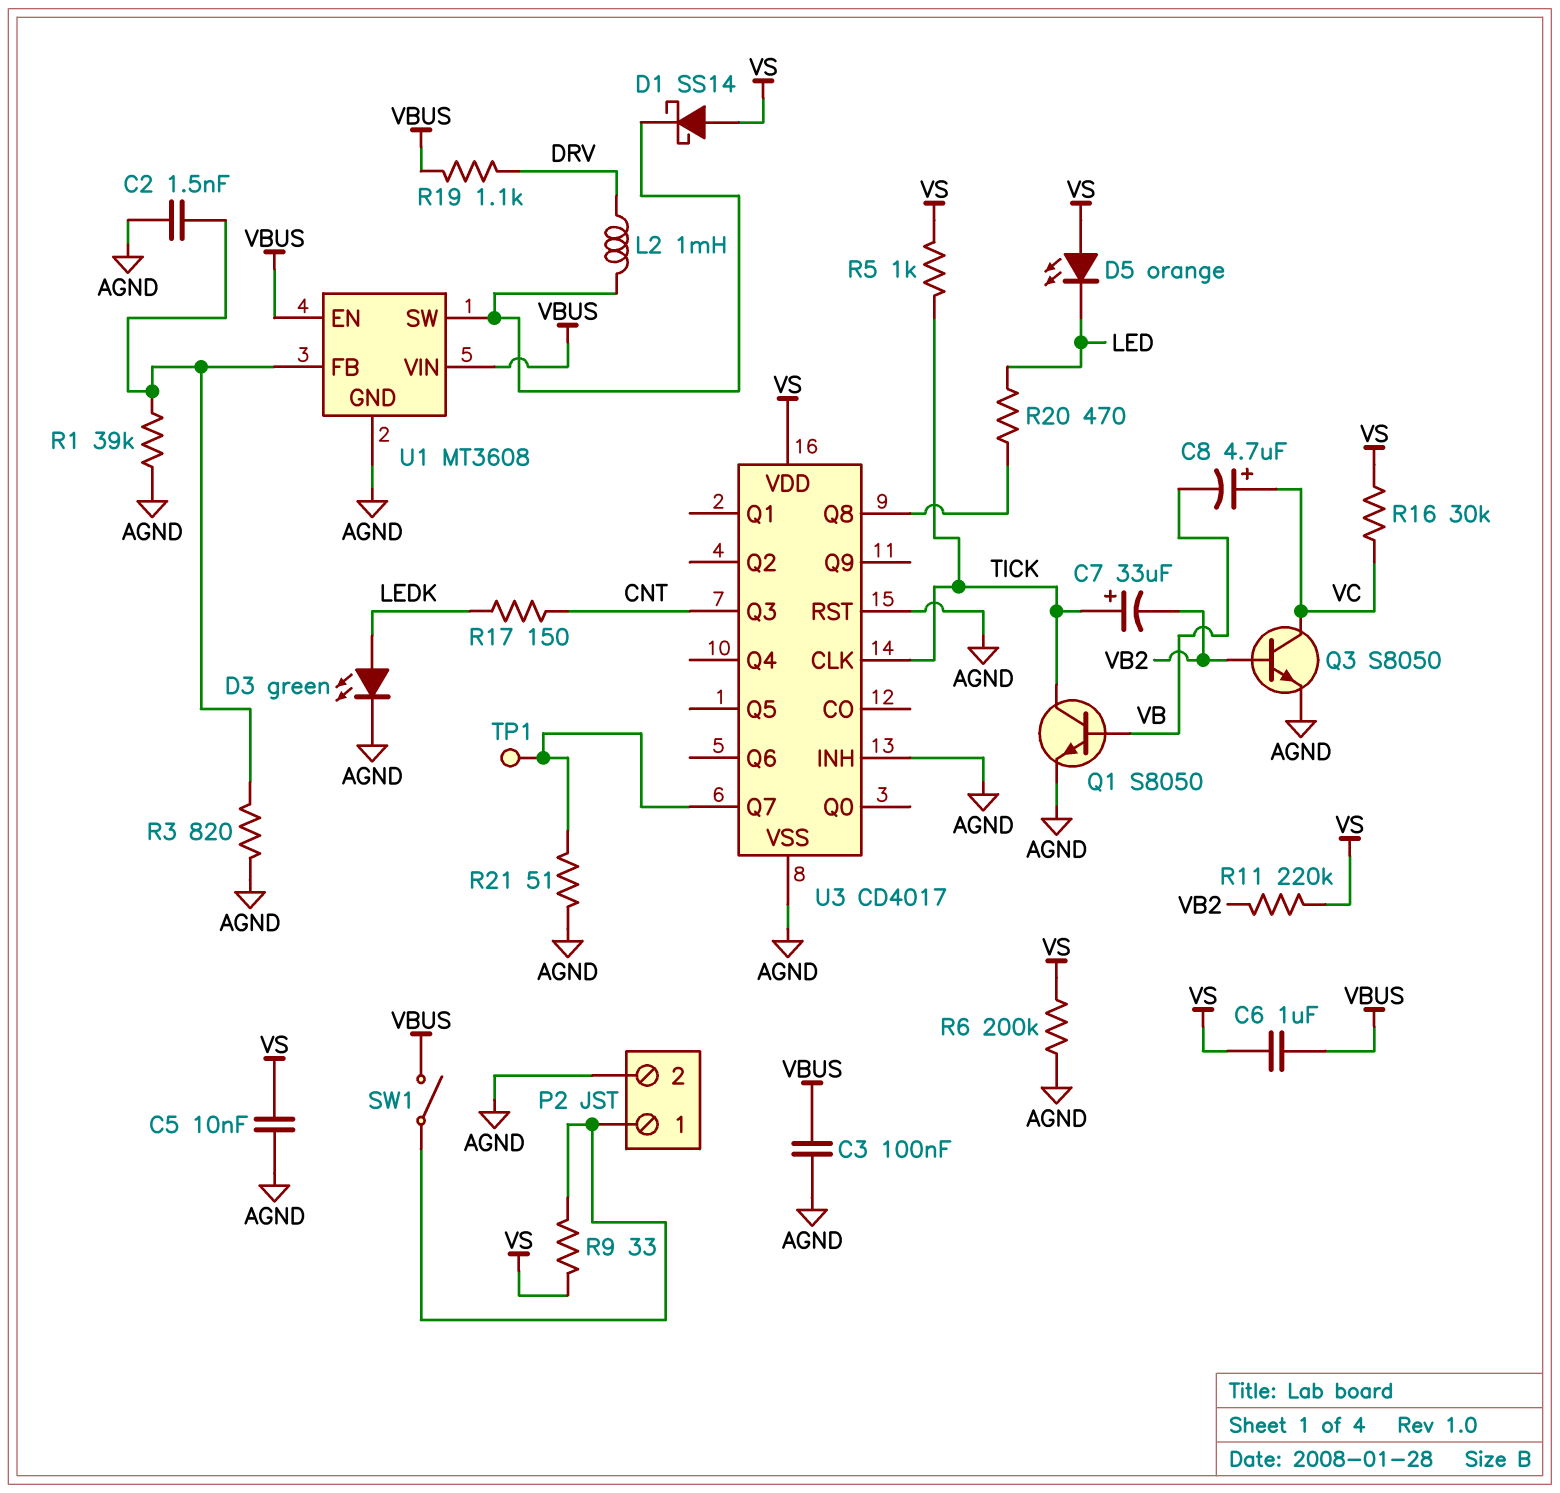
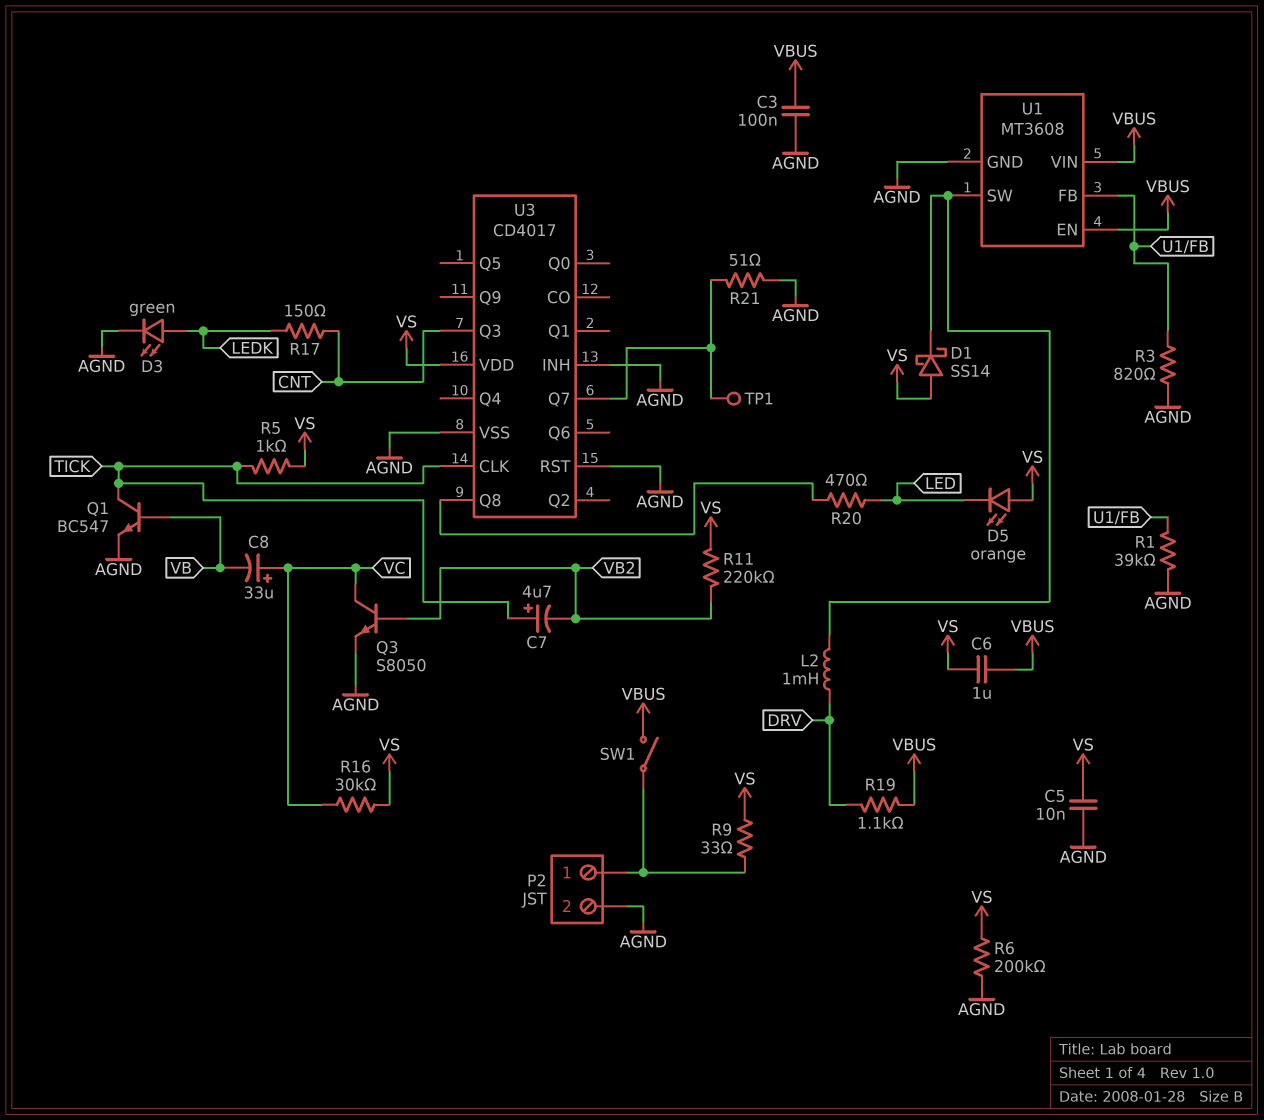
C2: 1.5nF (AGND, U1/FB) -> none
C7: 33uF (plus TICK, minus VB2) -> 4.7uF (plus TICK, minus VB2)
C8: 4.7uF (plus VC, minus VB) -> 33uF (plus VC, minus VB)
Q1: NPN S8050 (B VB, C TICK, E AGND) -> NPN BC547 (B VB, C TICK, E AGND)

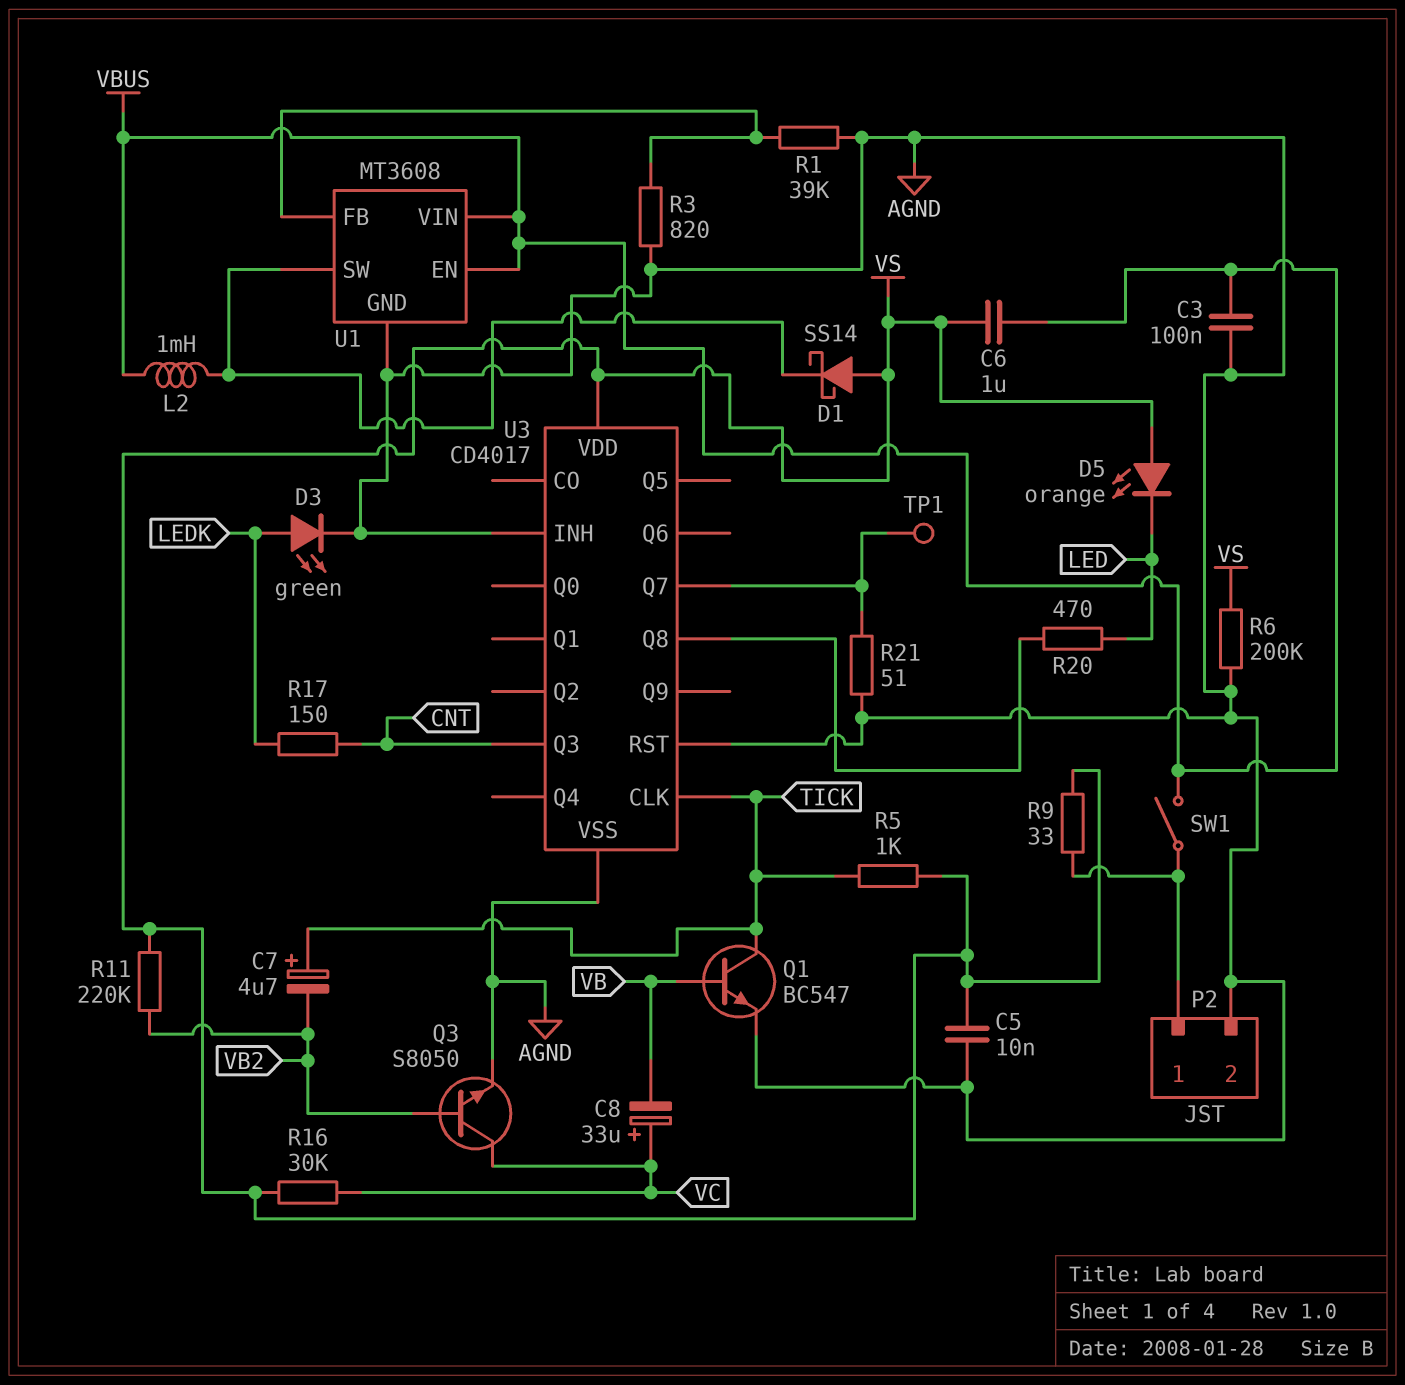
L2: 1mH (DRV, U1/SW) -> 1mH (U1/SW, VBUS)
R19: 1.1k (DRV, VBUS) -> none

